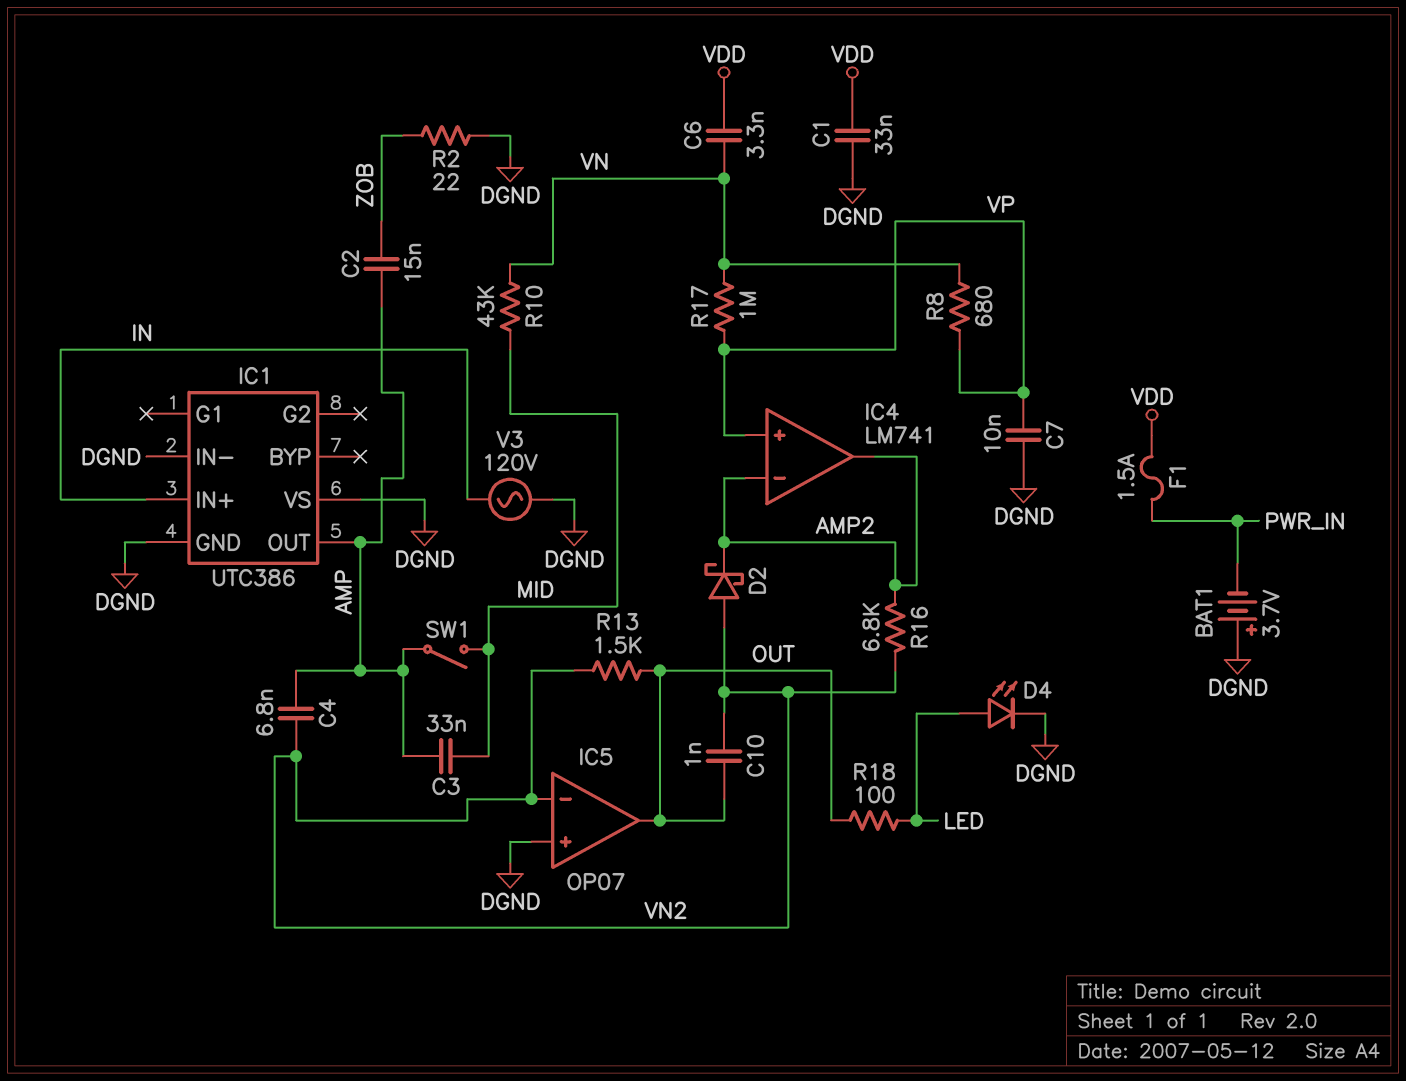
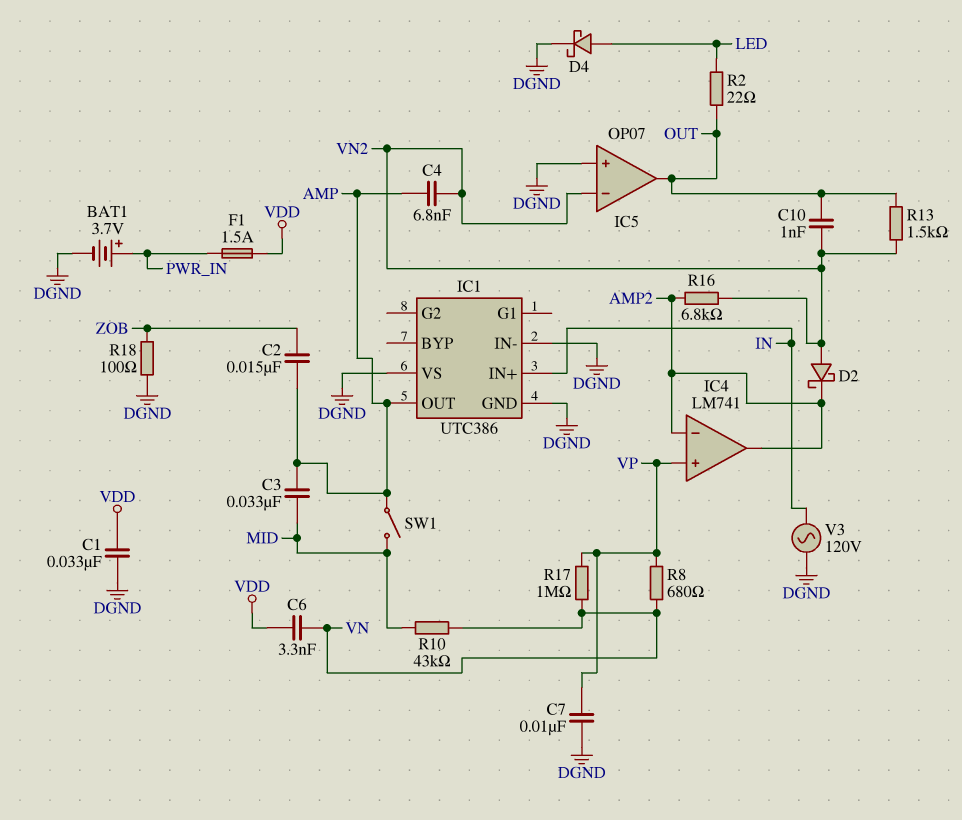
BAT1: 3.7V (plus DGND, minus PWR_IN) -> 3.7V (plus PWR_IN, minus DGND)
D4: LED (A LED, K DGND) -> schottky (A LED, K DGND)
R2: 22 (DGND, ZOB) -> 22 (LED, OUT)
R18: 100 (LED, OUT) -> 100 (DGND, ZOB)

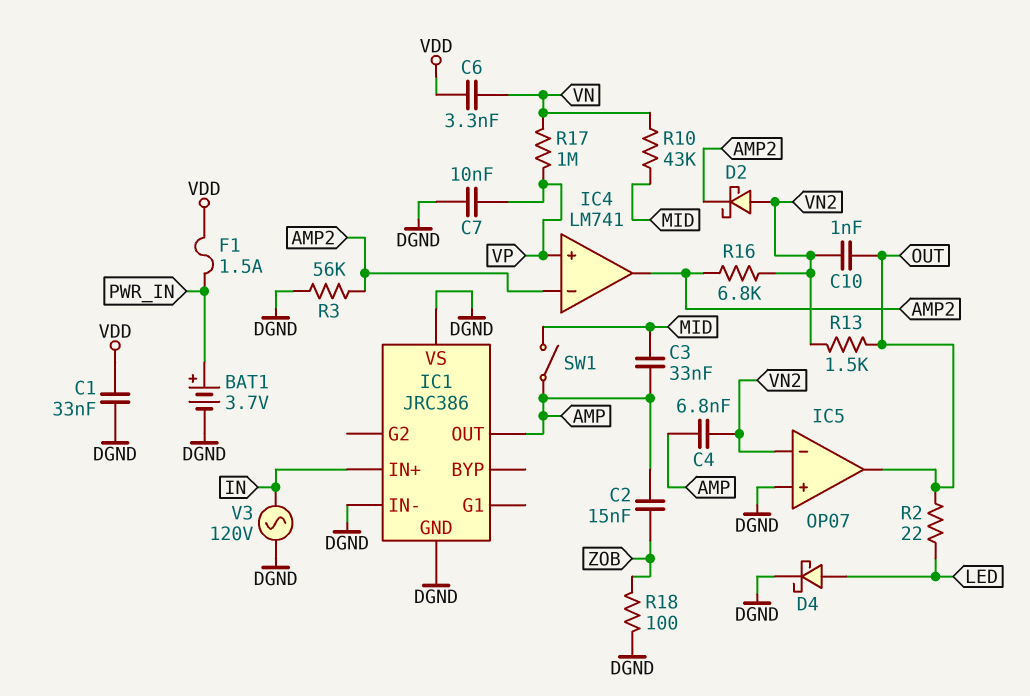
IC1: UTC386 -> JRC386
R3: none -> 56k (AMP2, DGND)
R8: 680 (VN, VP) -> none

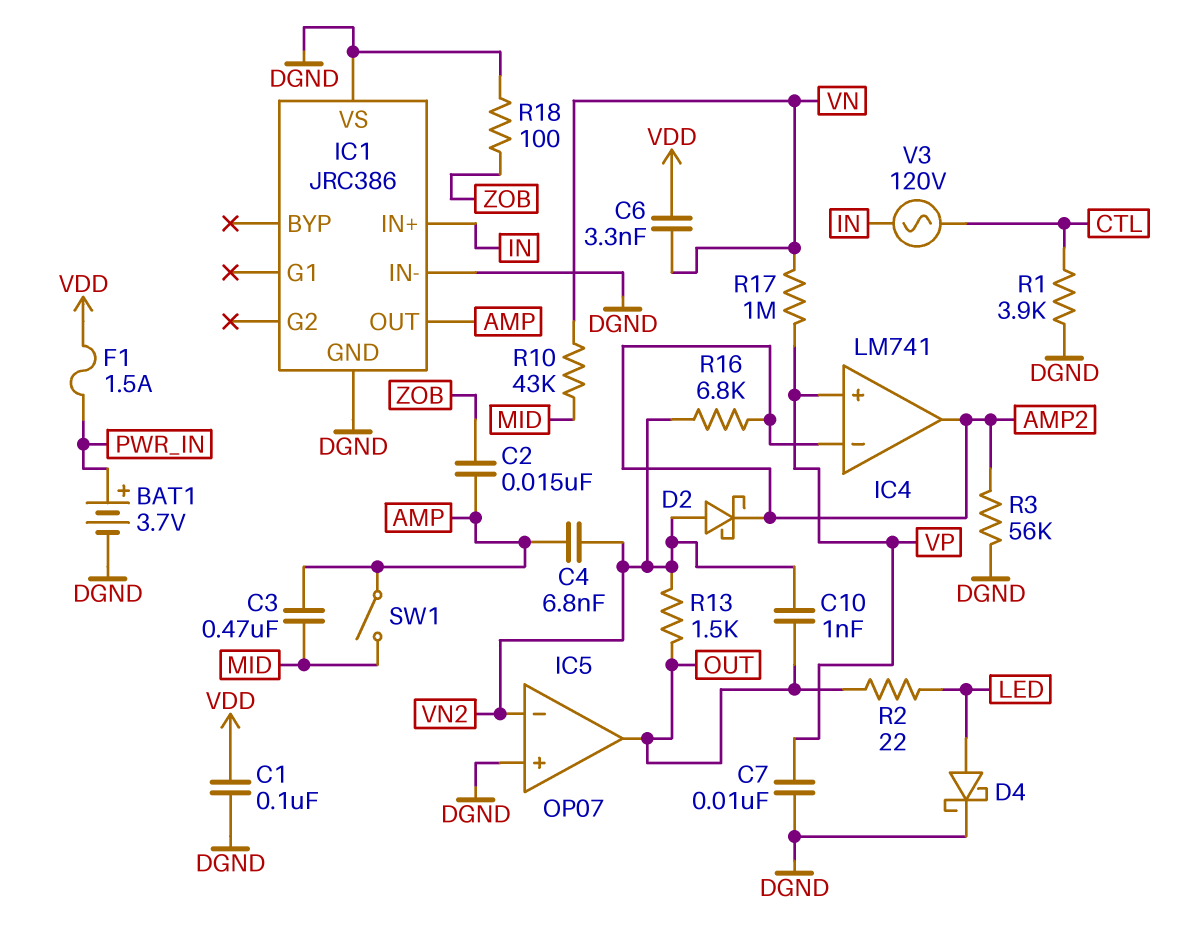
C1: 33nF (DGND, VDD) -> 100nF (DGND, VDD)
C3: 33nF (AMP, MID) -> 470nF (AMP, MID)
R1: none -> 3.9k (CTL, DGND)
V3: AC 120V (DGND, IN) -> AC 120V (CTL, IN)

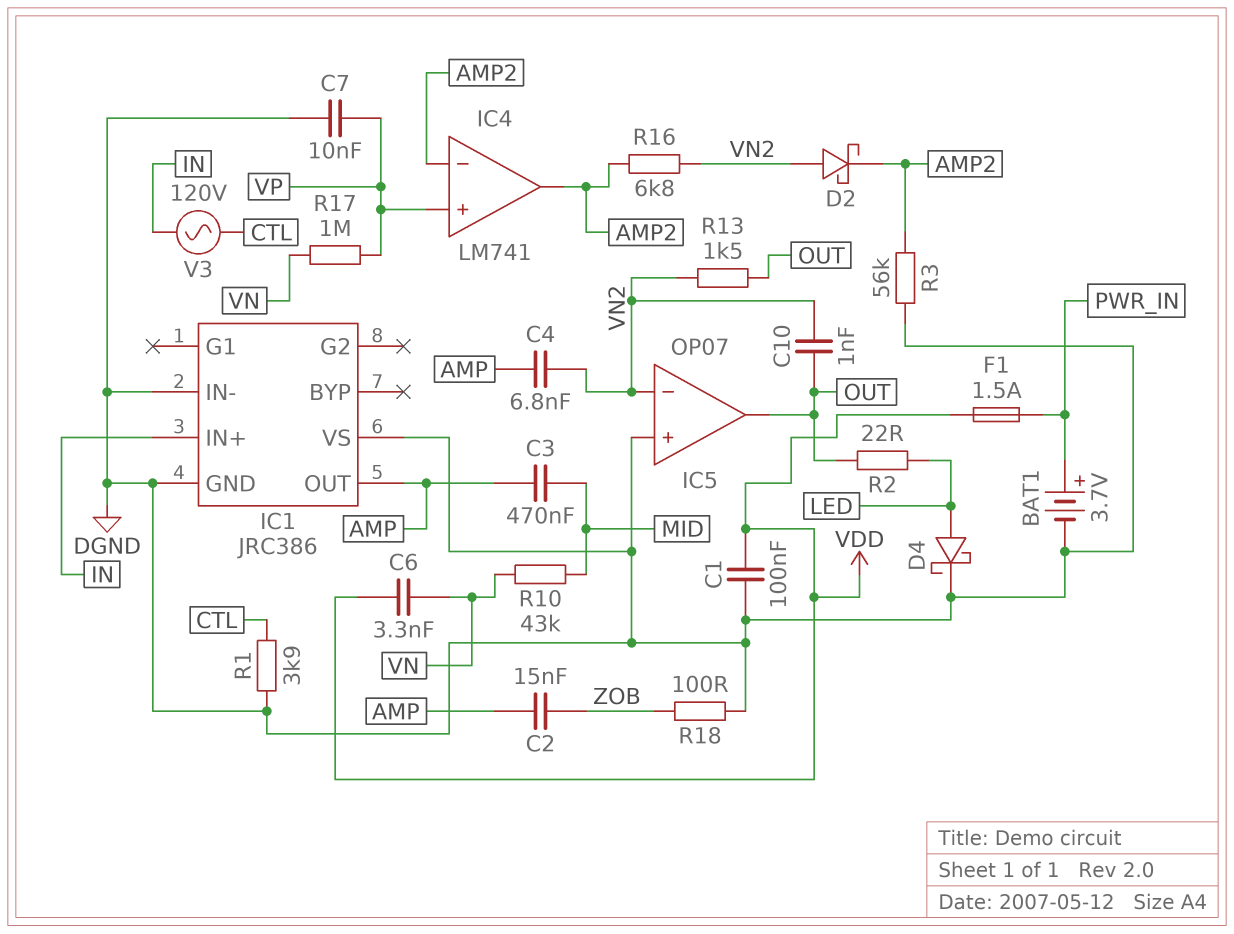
SW1: switch (AMP, MID) -> none

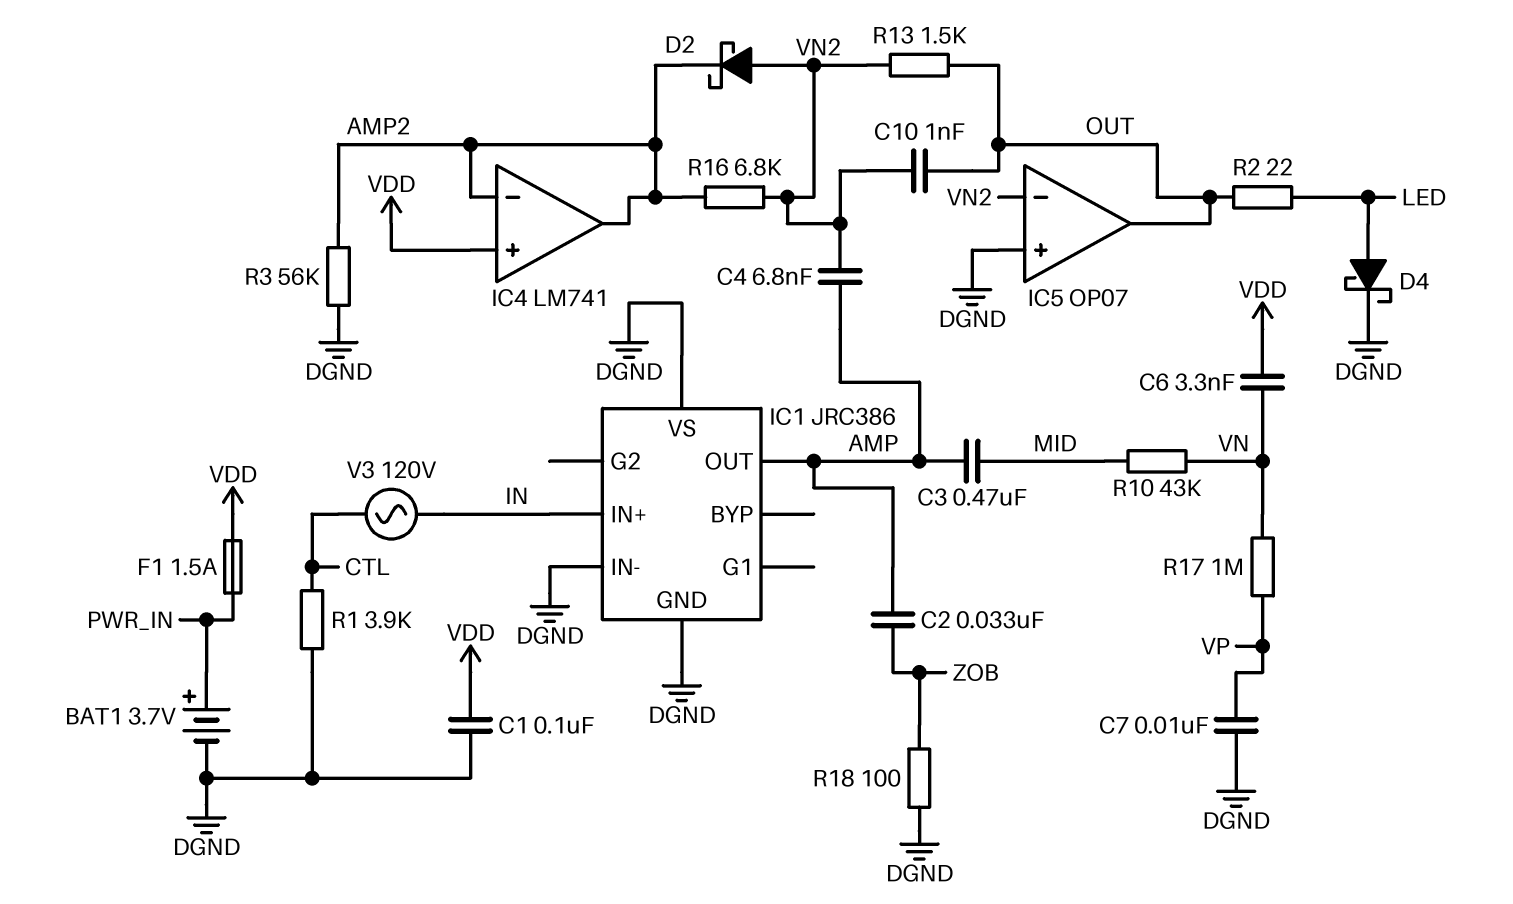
C2: 15nF (AMP, ZOB) -> 33nF (AMP, ZOB)
IC4 pin in+: VP -> VDD

